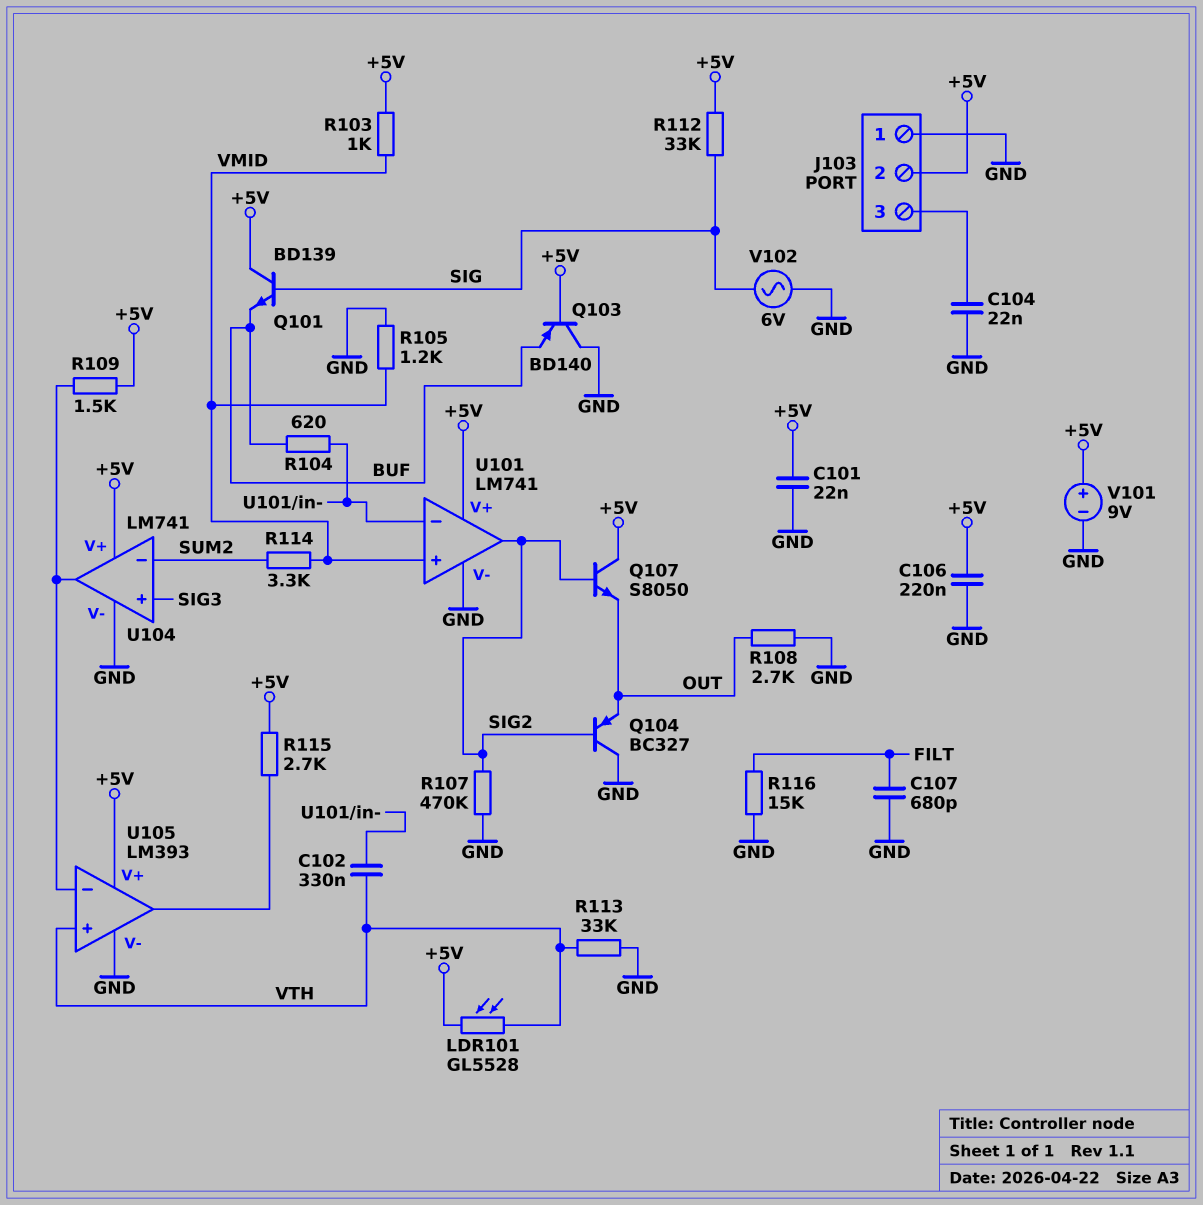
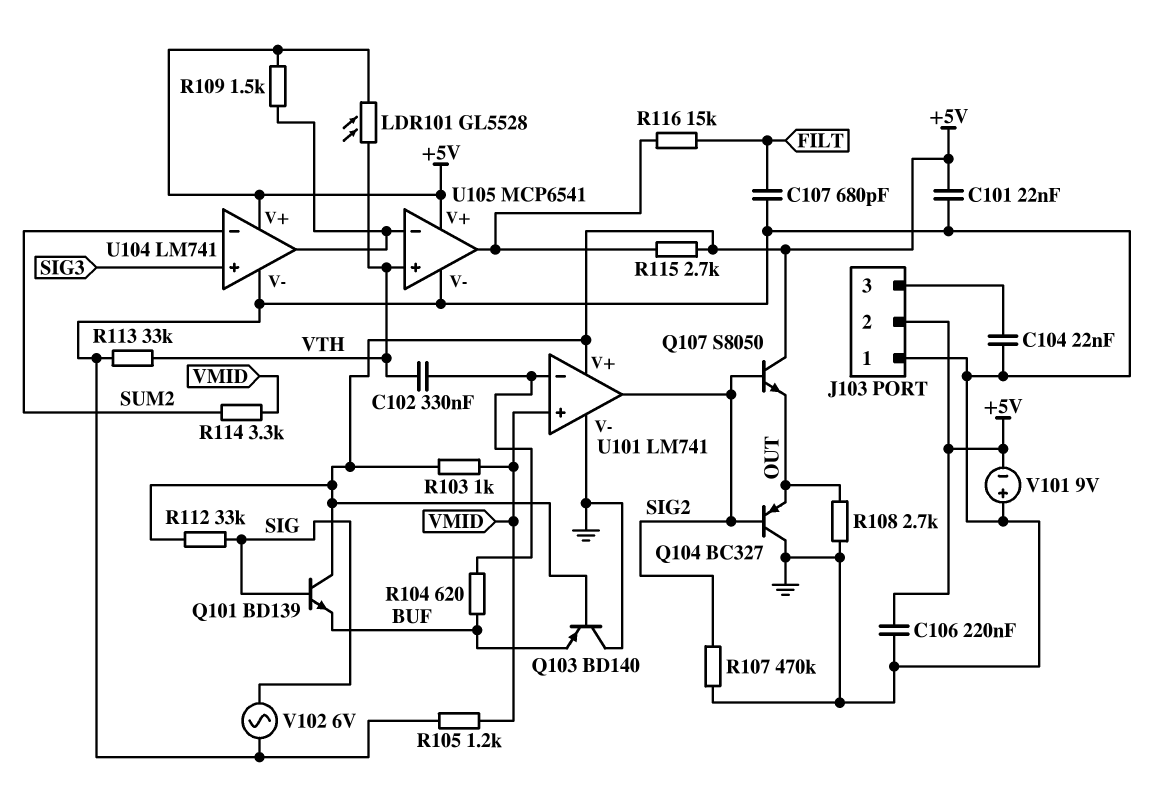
R116: 15k (FILT, GND) -> 15k (FILT, U105/out)
U105: LM393 -> MCP6541
V101: 9V (plus +5V, minus GND) -> 9V (plus GND, minus +5V)

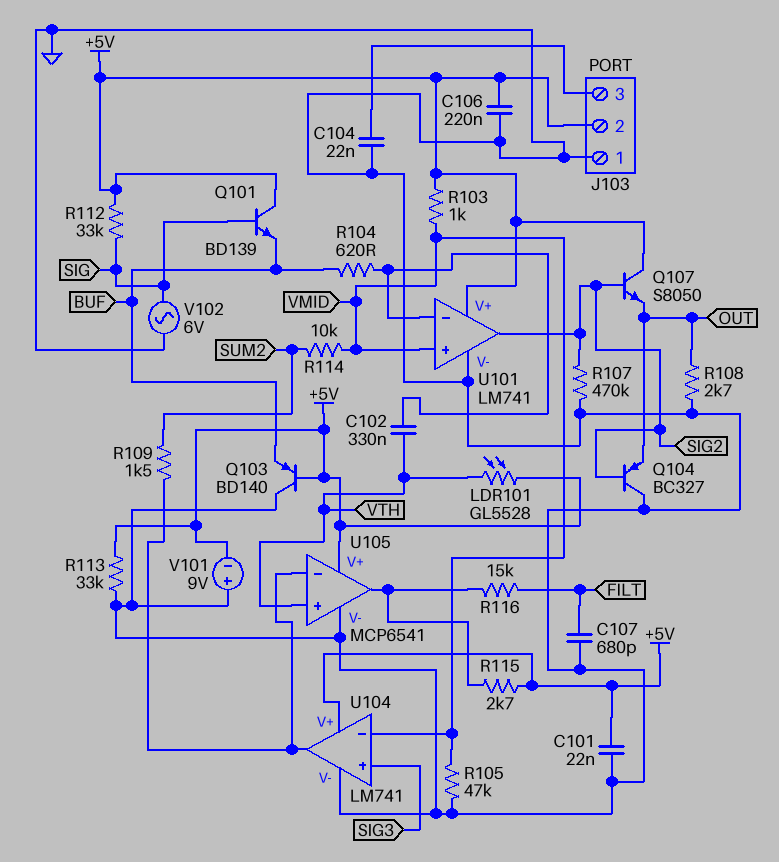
R105: 1.2k (GND, VMID) -> 47k (GND, VMID)
R109: 1.5k (+5V, U104/out) -> 1.5k (SUM2, U104/out)
R113: 33k (GND, VTH) -> 33k (+5V, GND)
R114: 3.3k (SUM2, VMID) -> 10k (SUM2, VMID)
U104 pin in-: SUM2 -> VMID

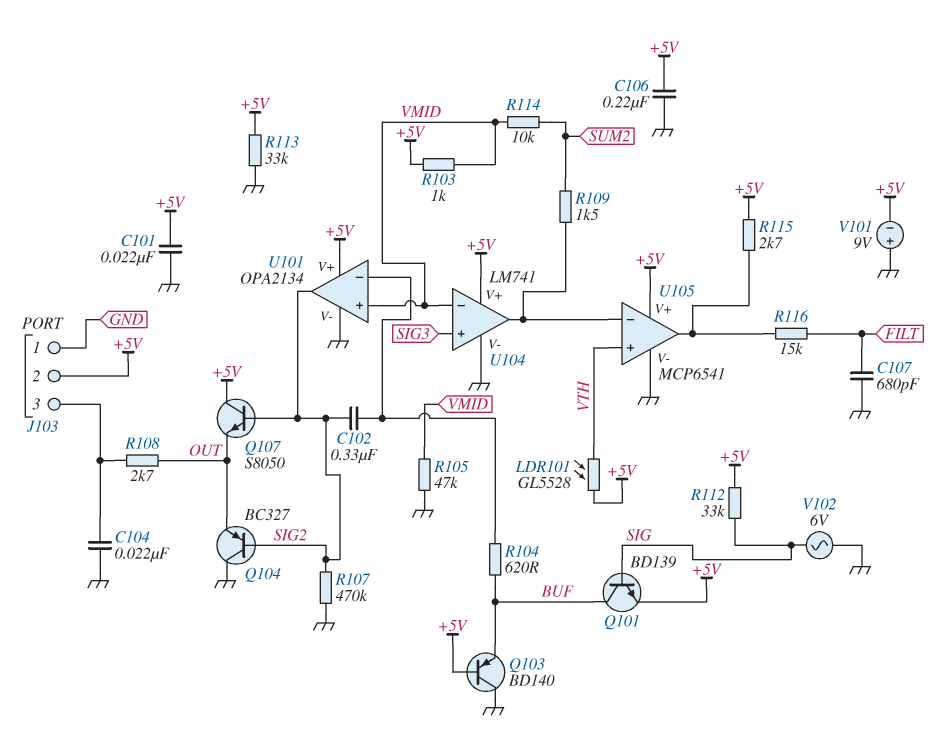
C102: 330nF (U101/in-, VTH) -> 330nF (SIG2, U101/in-)
Q101: NPN BD139 (B SIG, C +5V, E BUF) -> NPN BD139 (B SIG, C BUF, E +5V)
R108: 2.7k (GND, OUT) -> 2.7k (J103/3, OUT)
U101: LM741 -> OPA2134

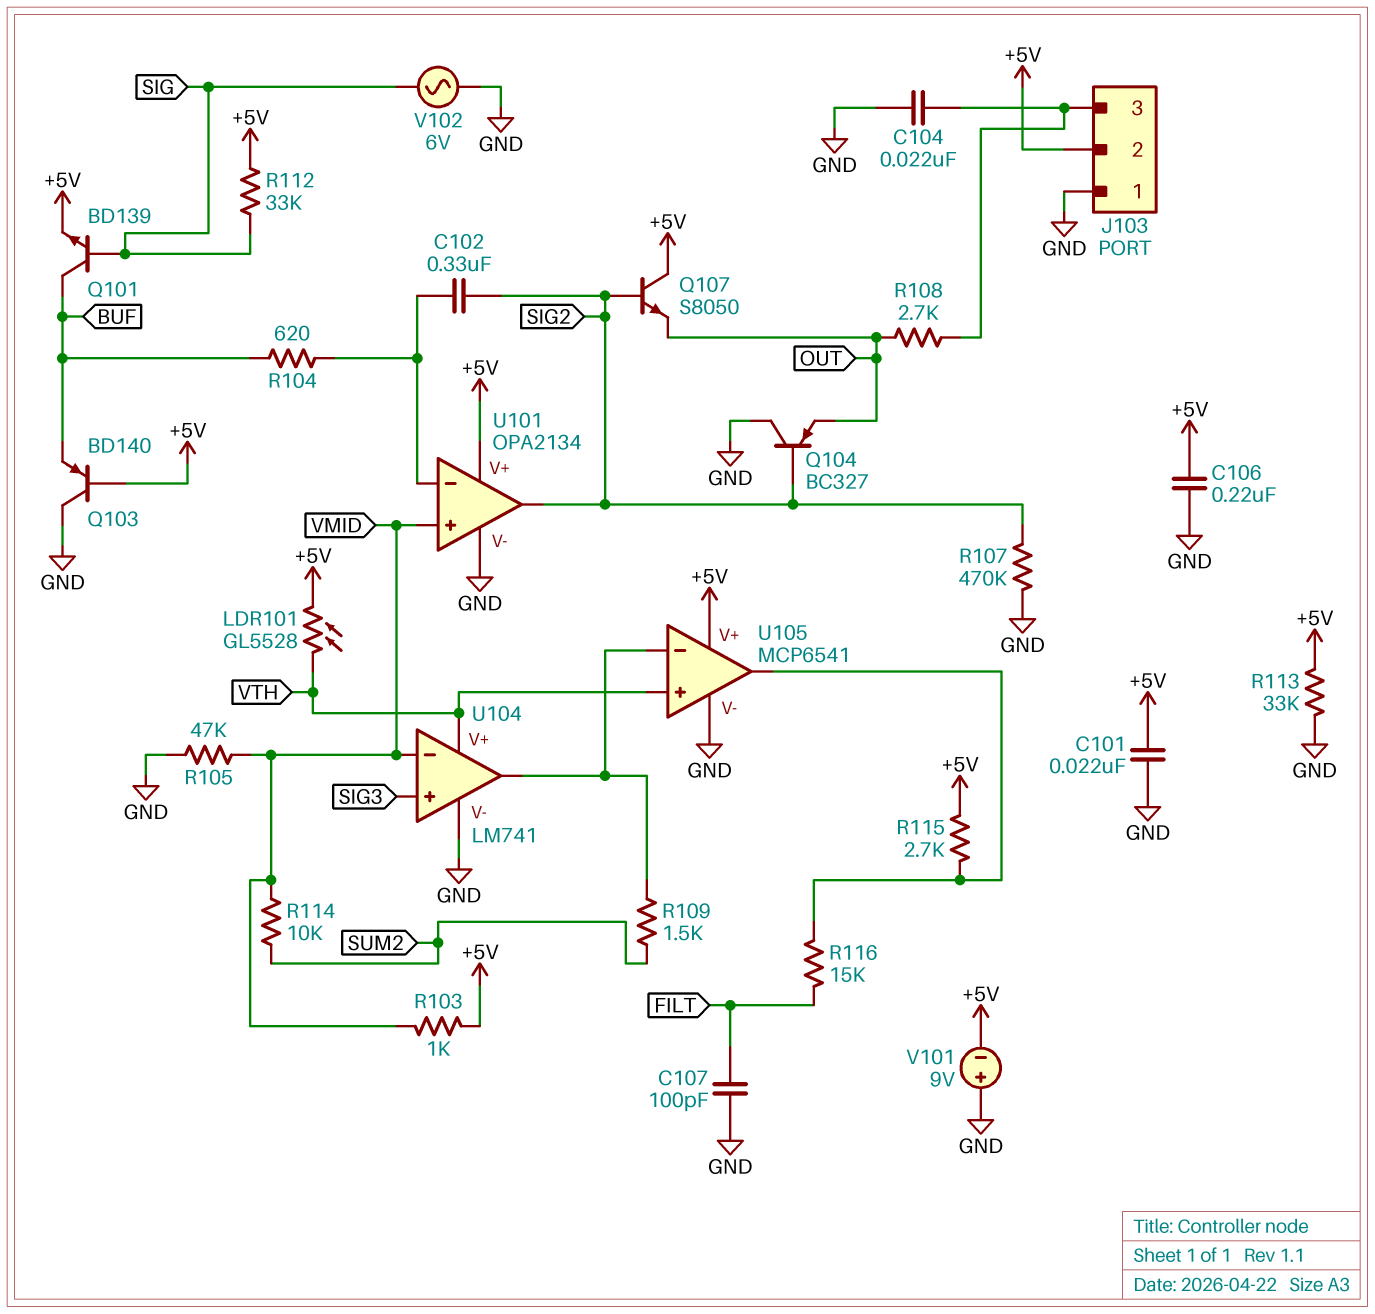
C107: 680pF (FILT, GND) -> 100pF (FILT, GND)
U104 pin V+: +5V -> VTH

